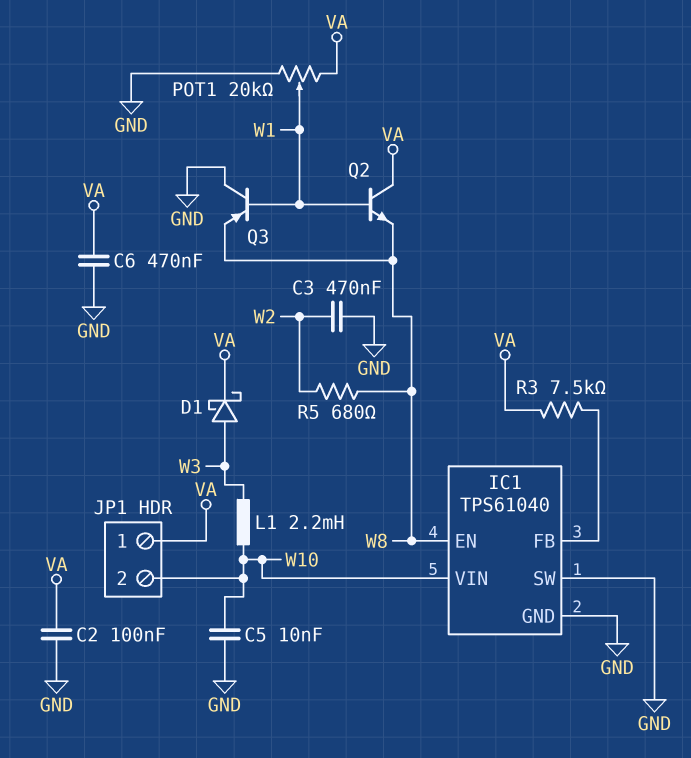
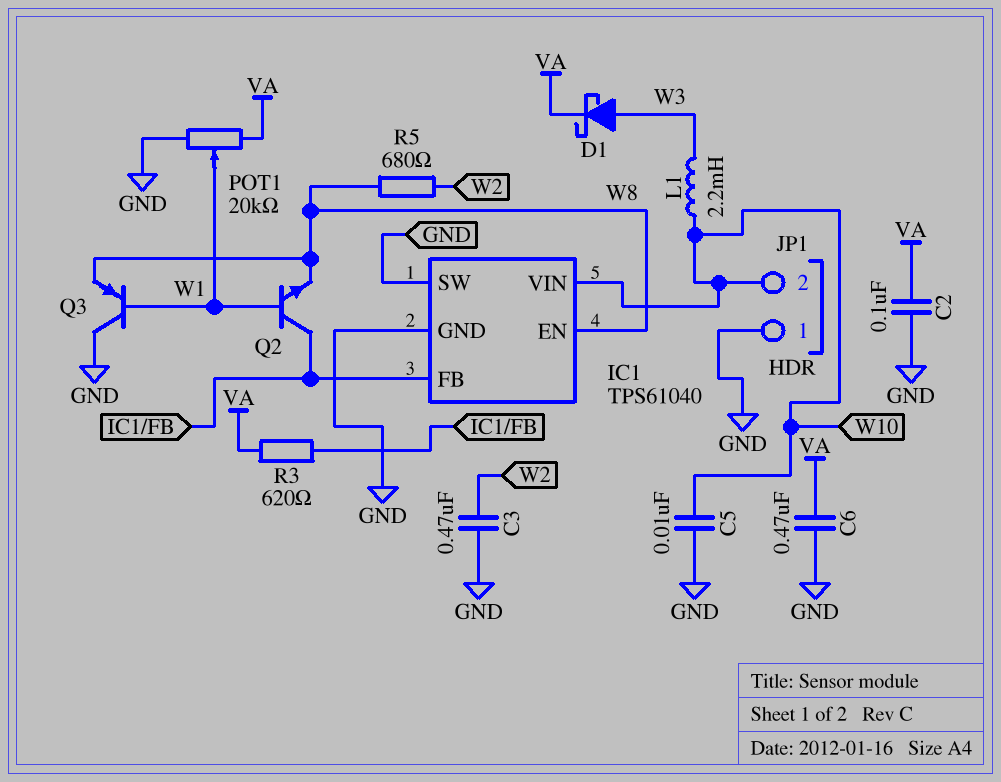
JP1 pin 1: VA -> GND
Q2: NPN (B W1, C VA, E W8) -> NPN (B W1, C IC1/FB, E W8)
R3: 7.5k (IC1/FB, VA) -> 620 (IC1/FB, VA)

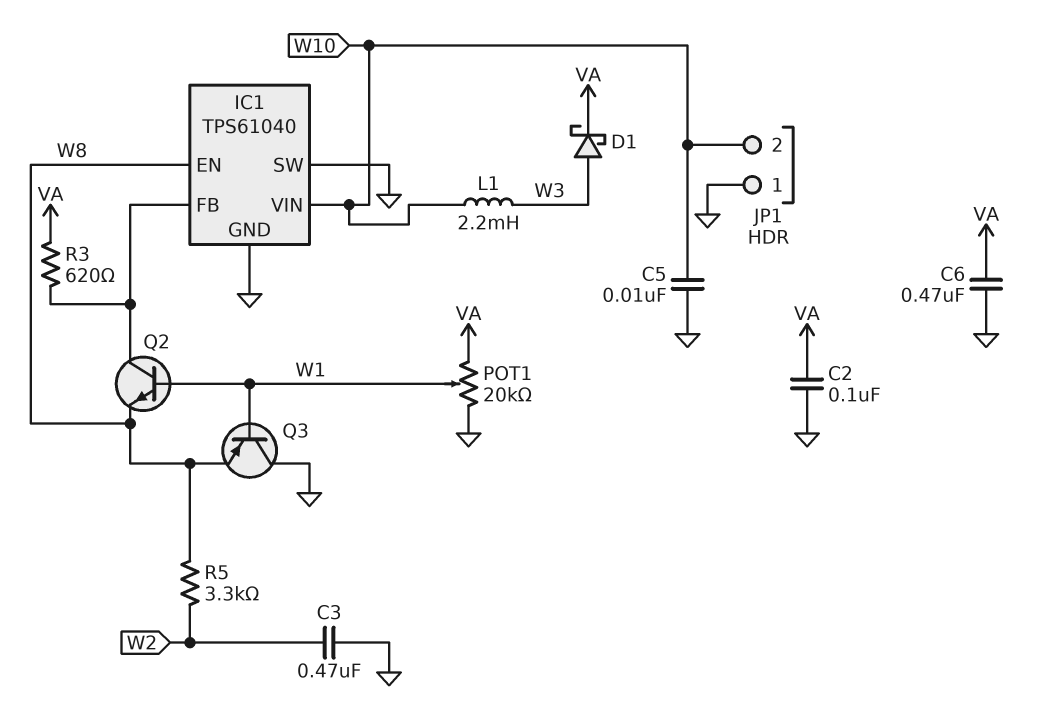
R5: 680 (W2, W8) -> 3.3k (W2, W8)

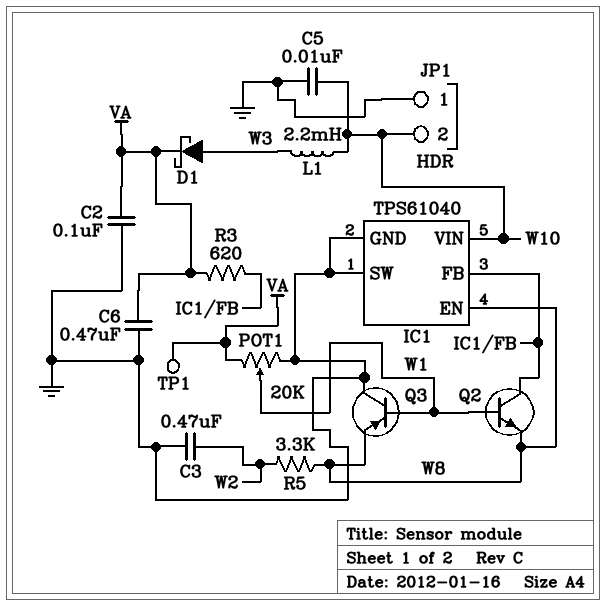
TP1: none -> test point (VA)

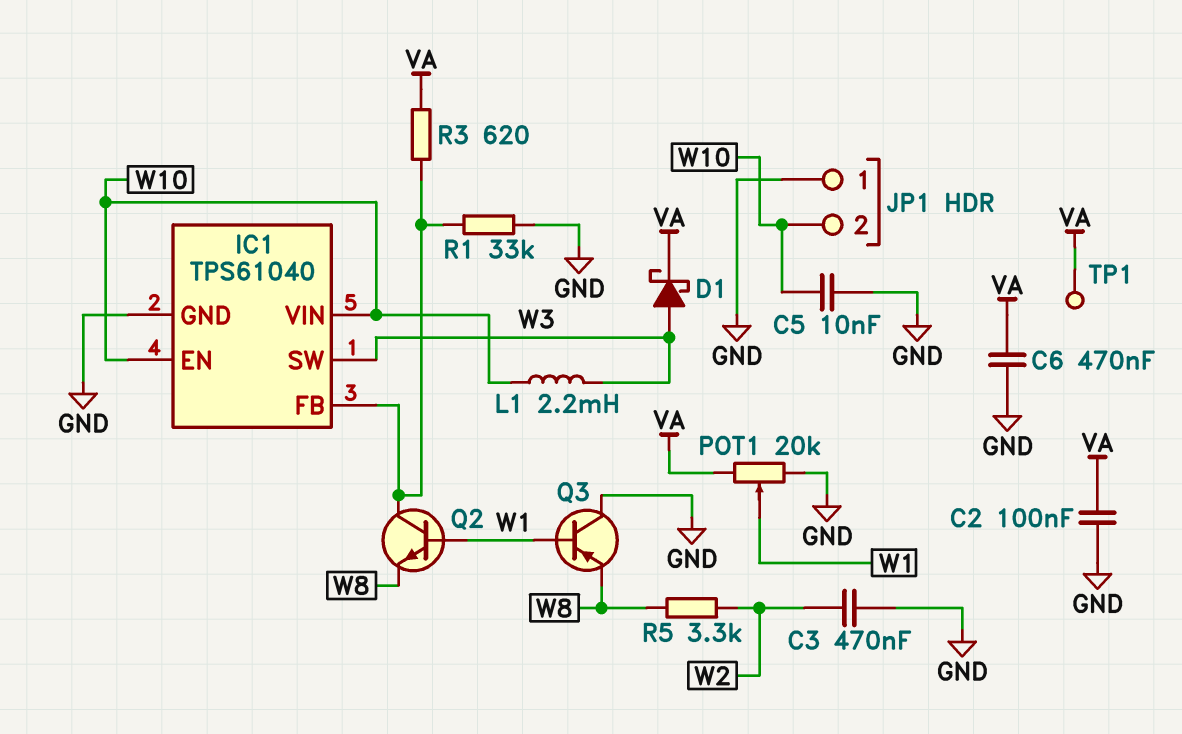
IC1 pin EN: W8 -> W10
IC1 pin SW: GND -> W3
R1: none -> 33k (GND, IC1/FB)

